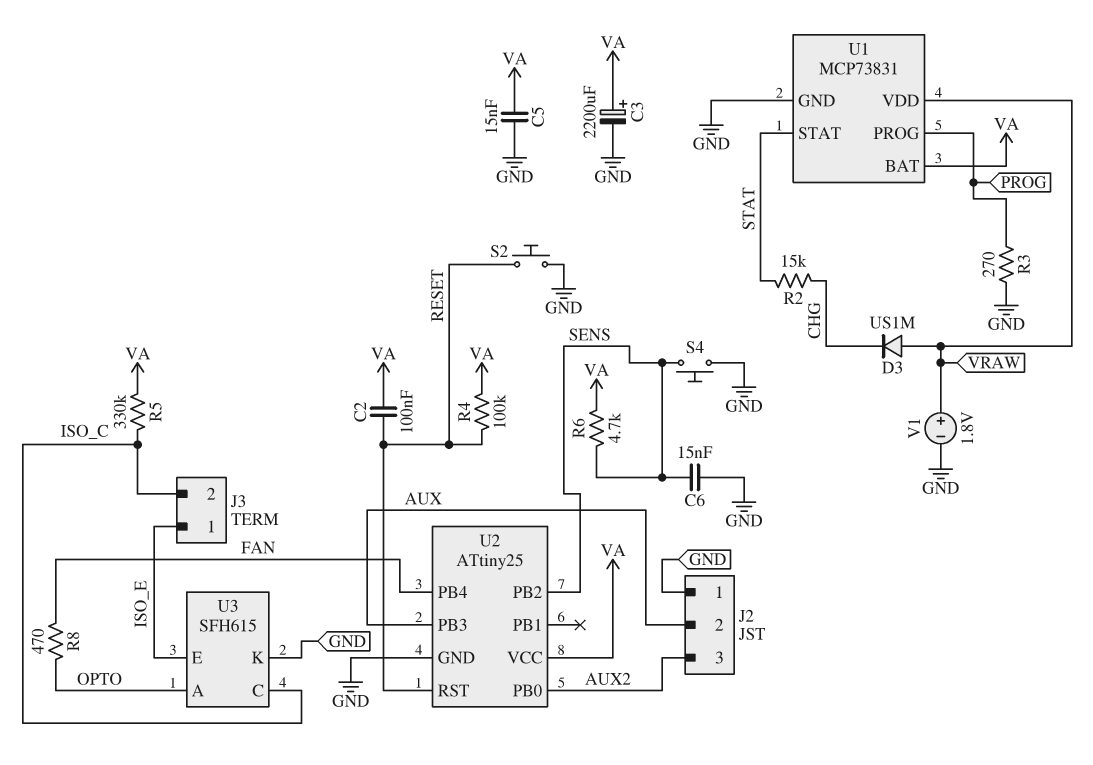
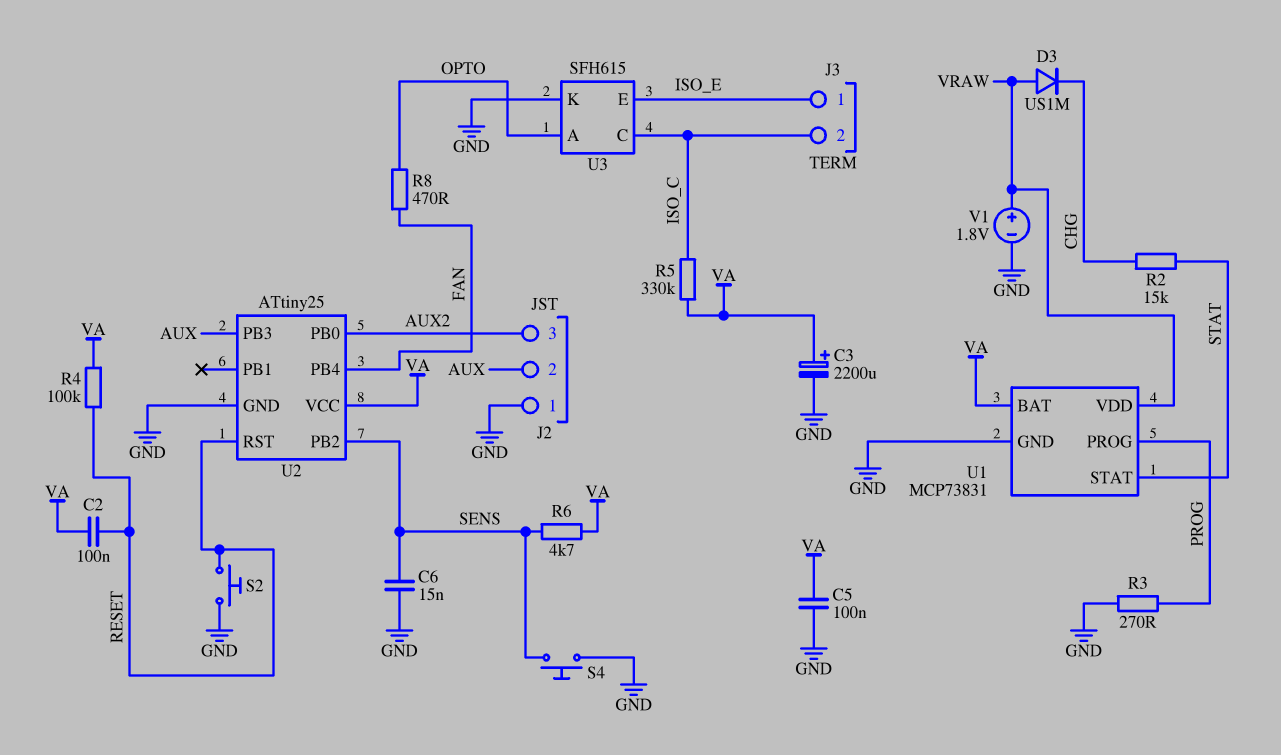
C5: 15nF (GND, VA) -> 100nF (GND, VA)

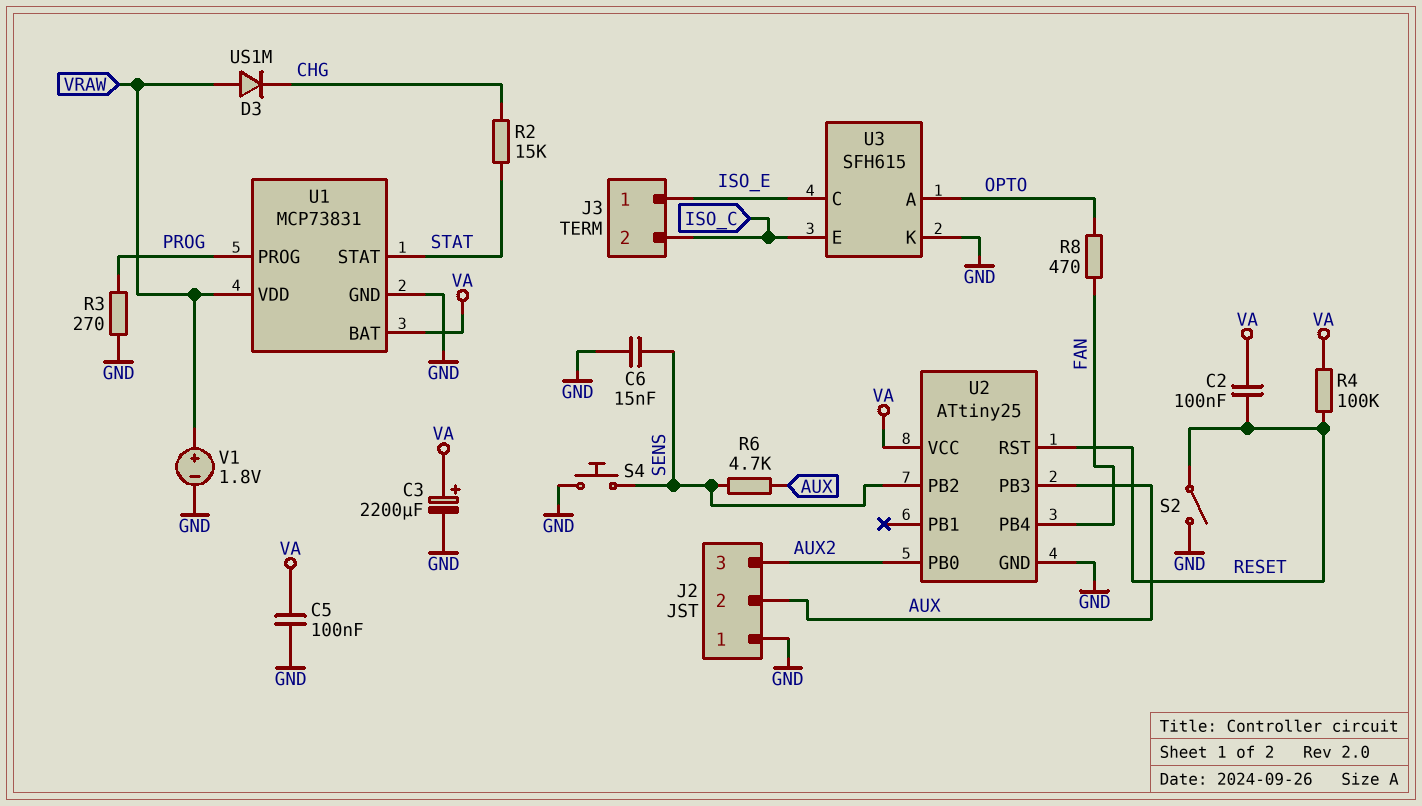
R5: 330k (ISO_C, VA) -> none
R6: 4.7k (SENS, VA) -> 4.7k (AUX, SENS)
S2: button (GND, RESET) -> switch (GND, RESET)
U3 pin C: ISO_C -> ISO_E
U3 pin E: ISO_E -> ISO_C

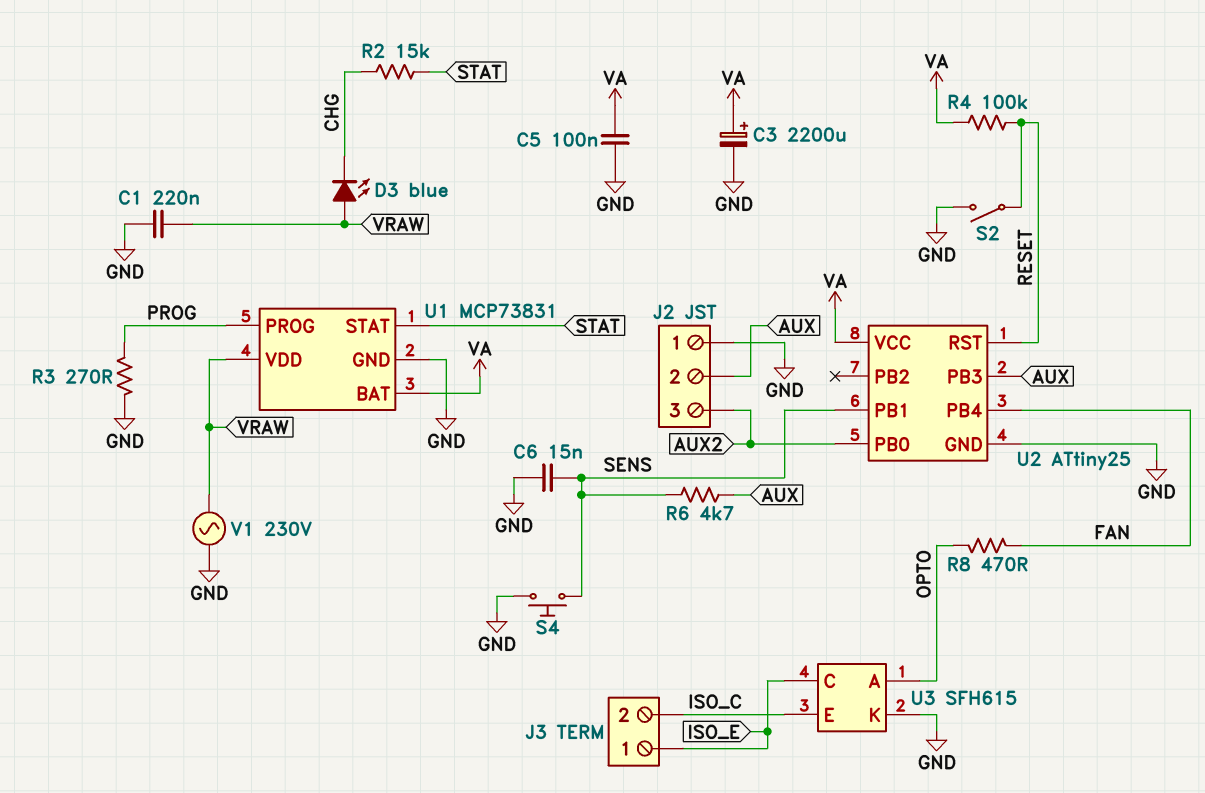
C1: none -> 220nF (GND, VRAW)
C2: 100nF (RESET, VA) -> none
D3: diode US1M (A VRAW, K CHG) -> LED blue (A VRAW, K CHG)
U2 pin PB1: none -> SENS
U2 pin PB2: SENS -> none
V1: 1.8V (plus VRAW, minus GND) -> AC 230V (GND, VRAW)

